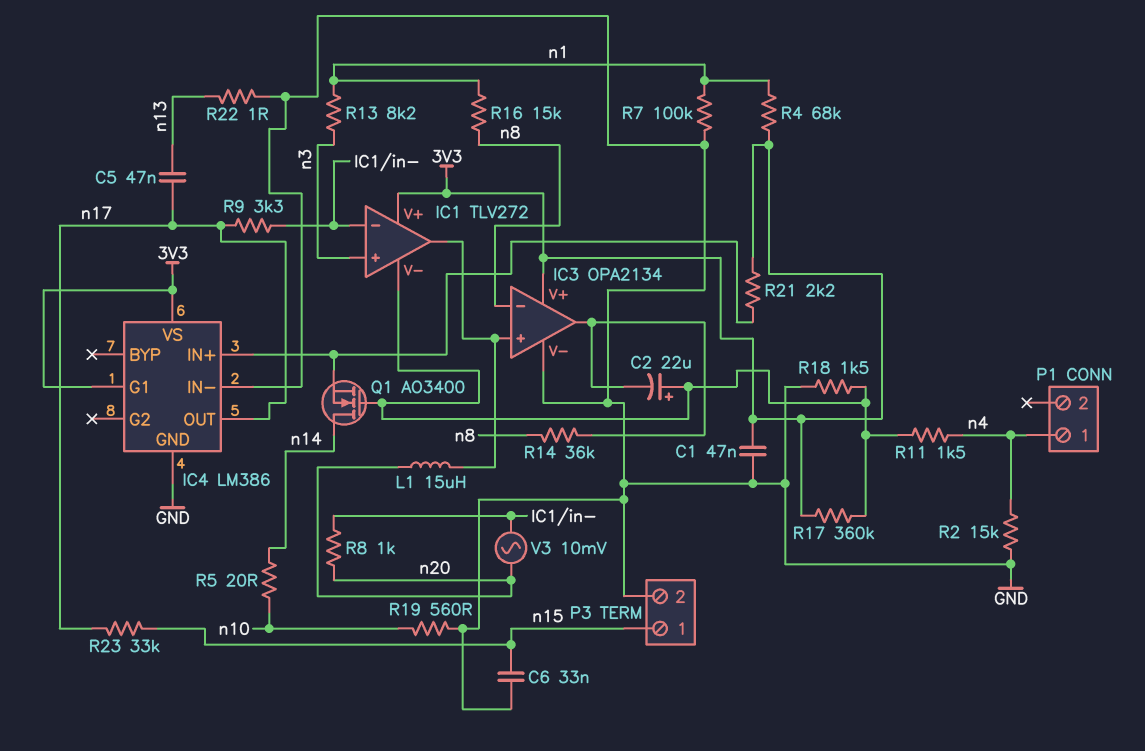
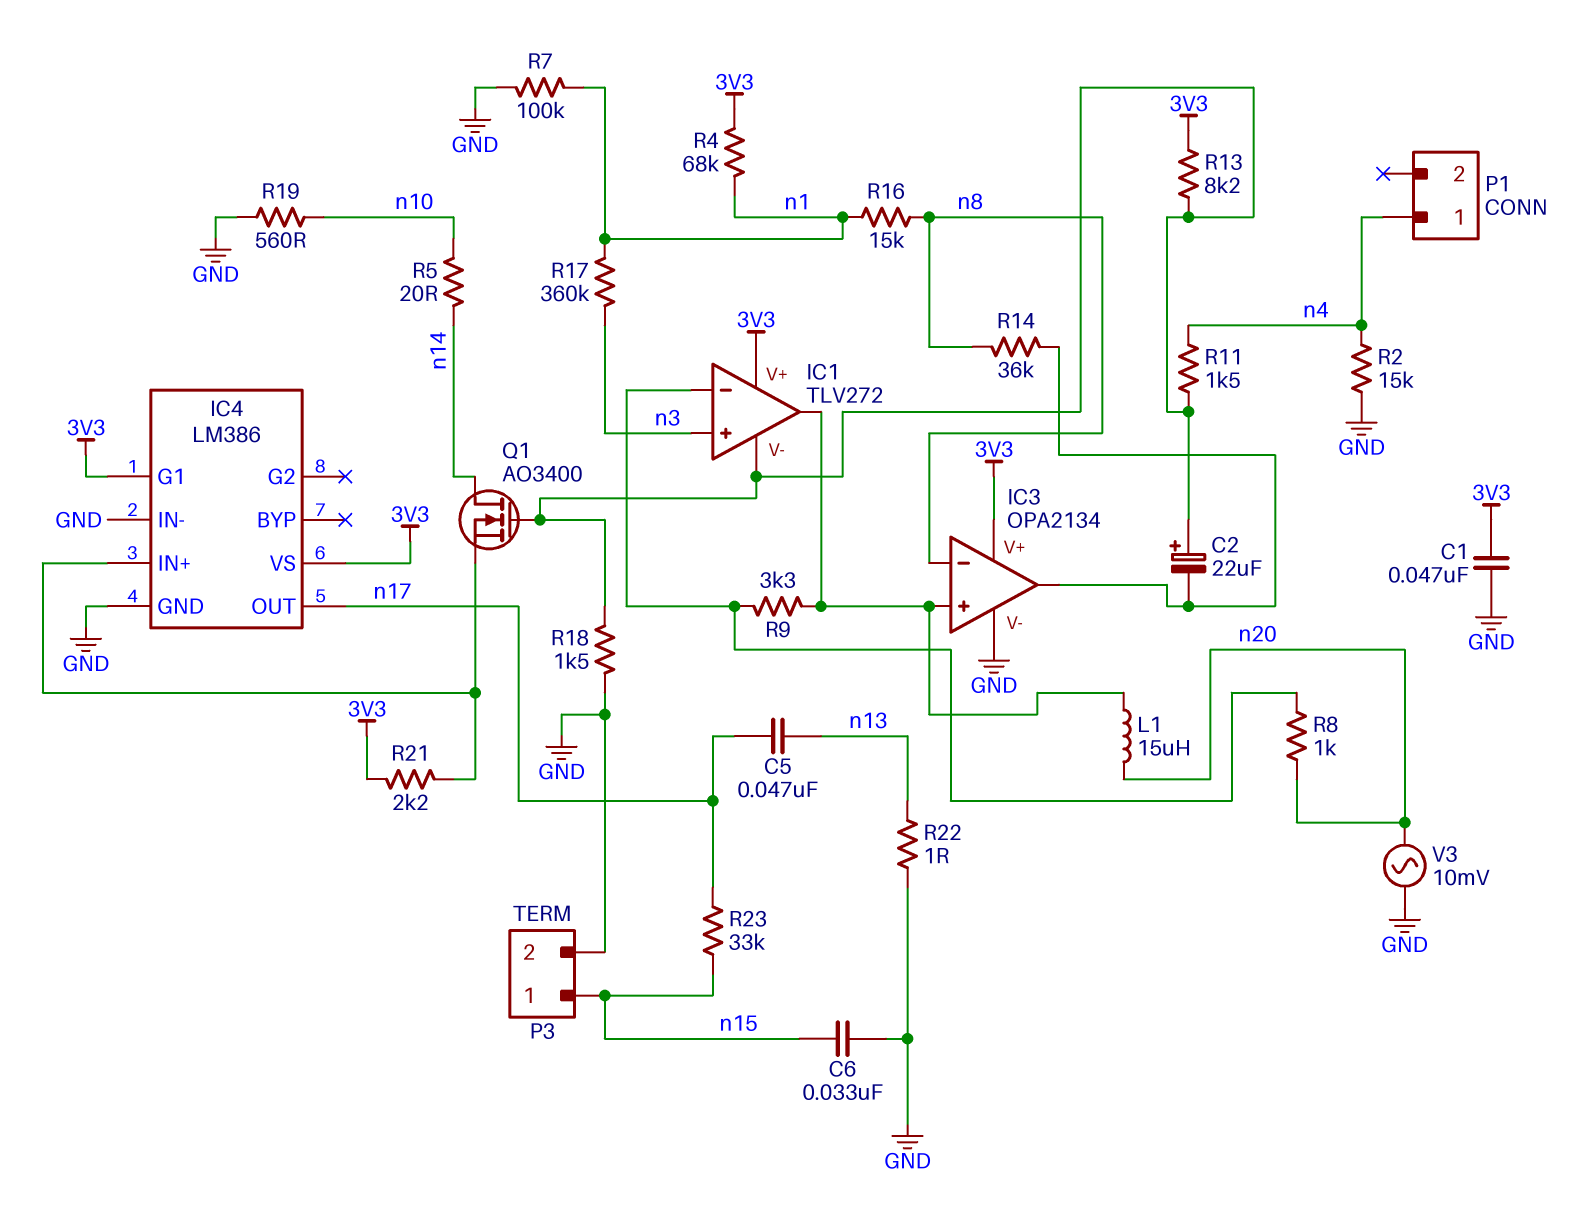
R9: 3.3k (IC1/in-, n17) -> 3.3k (IC1/in-, IC1/out)
R13: 8.2k (n1, n3) -> 8.2k (3V3, IC1/V-)
R17: 360k (3V3, IC1/V-) -> 360k (n1, n3)
V3: AC 10mV (IC1/in-, n20) -> AC 10mV (GND, n20)

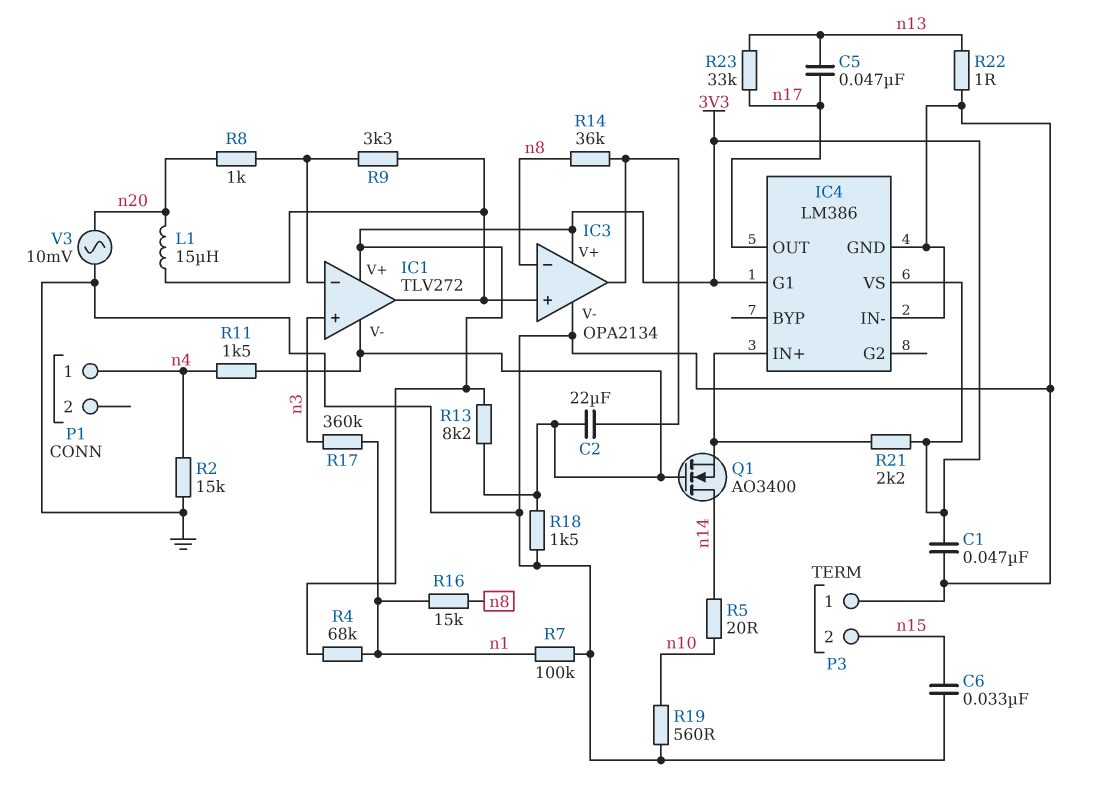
C2: 22uF (plus IC1/V-, minus IC3/out) -> 22uF (IC1/V-, IC3/out)
P3 pin 1: n15 -> GND
P3 pin 2: GND -> n15
R23: 33k (n15, n17) -> 33k (n13, n17)

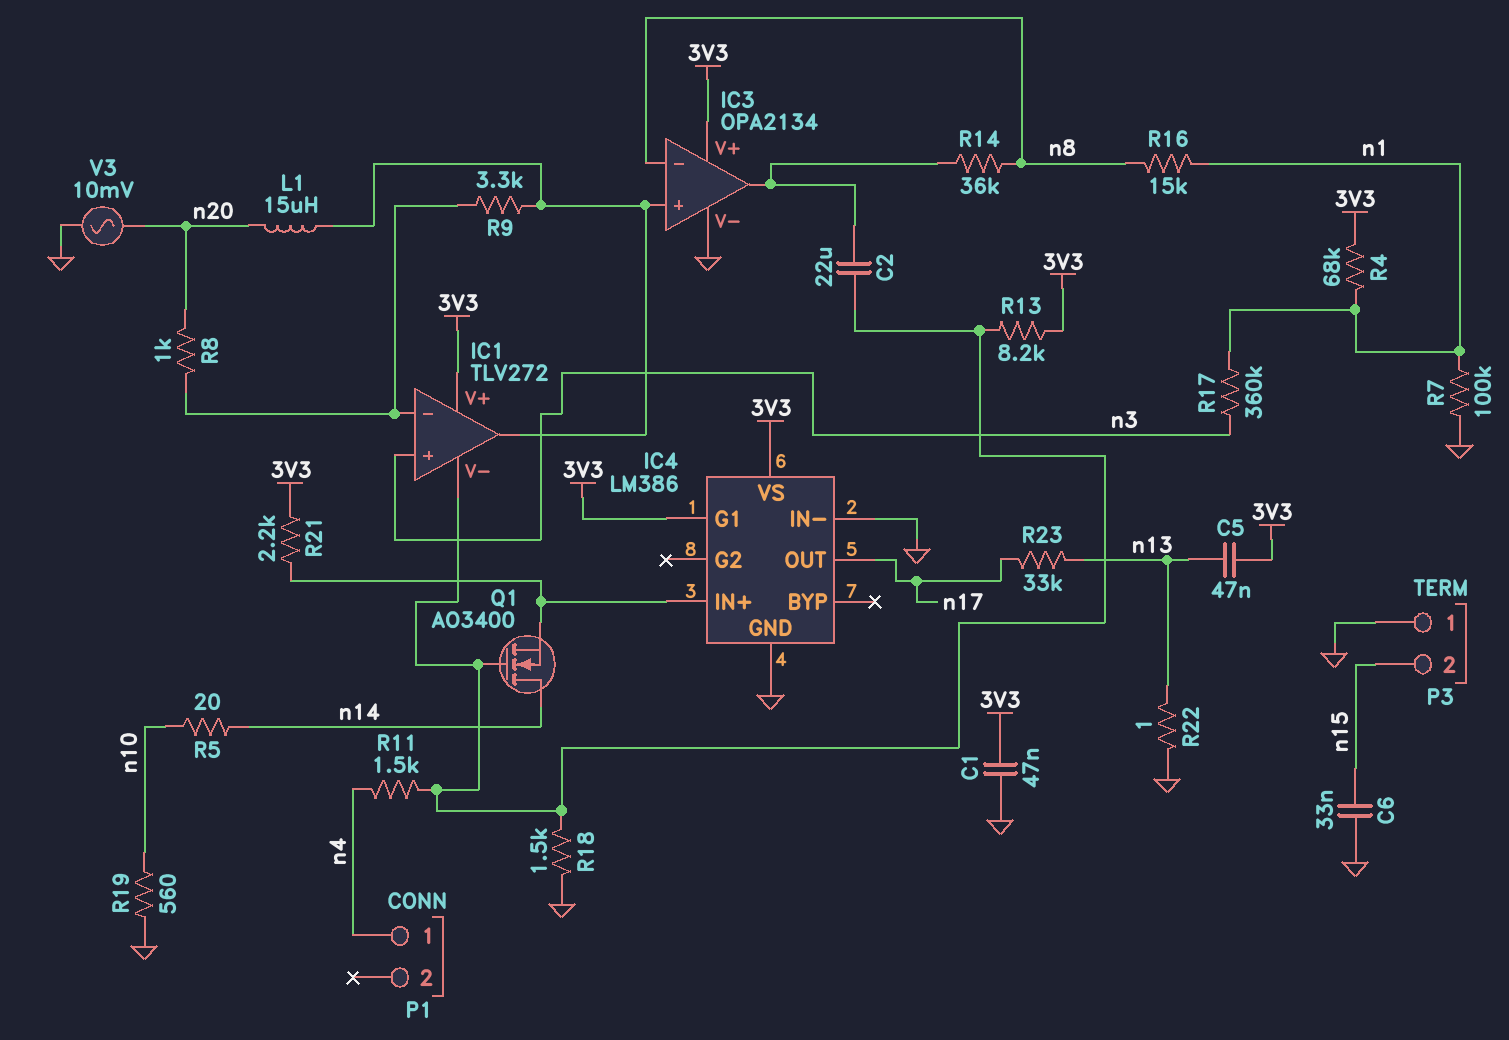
C5: 47nF (n13, n17) -> 47nF (3V3, n13)
R2: 15k (GND, n4) -> none

